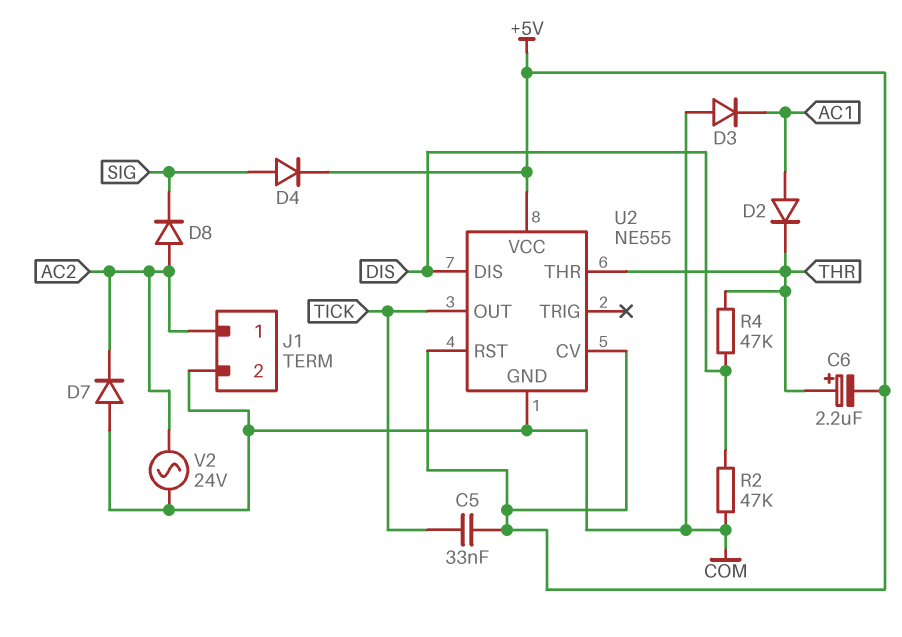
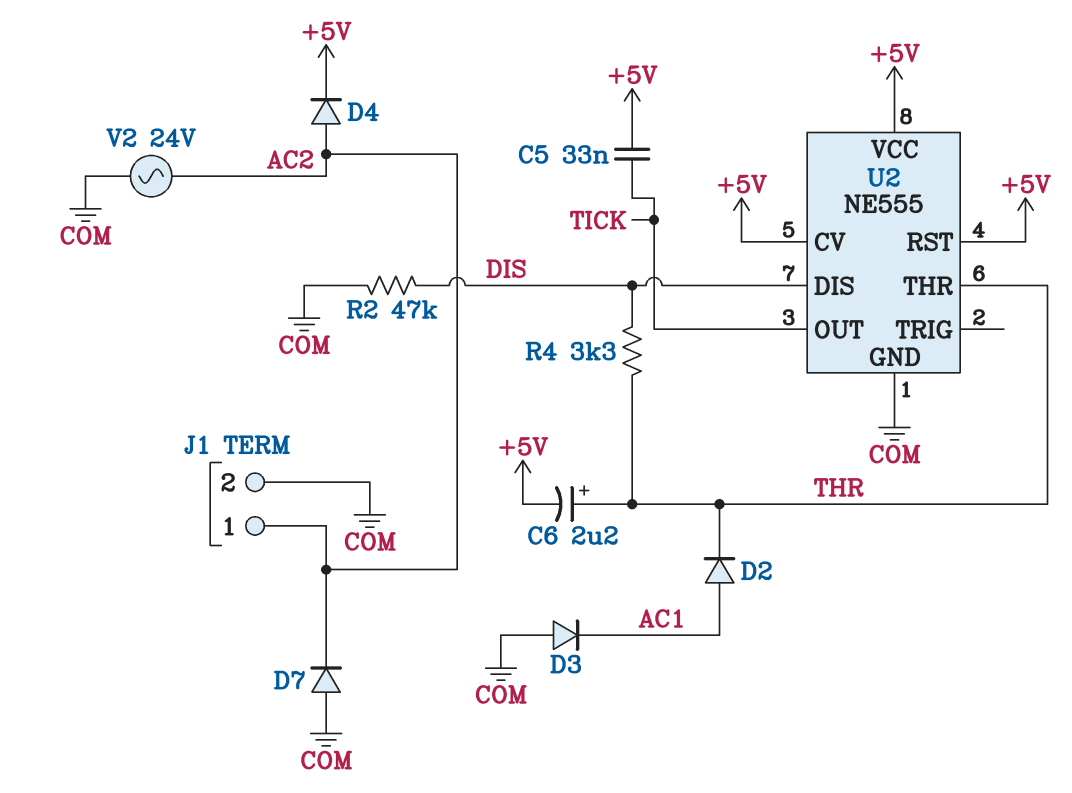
D4: diode (A SIG, K +5V) -> diode (A AC2, K +5V)
D8: diode (A AC2, K SIG) -> none
R4: 47k (DIS, THR) -> 3.3k (DIS, THR)

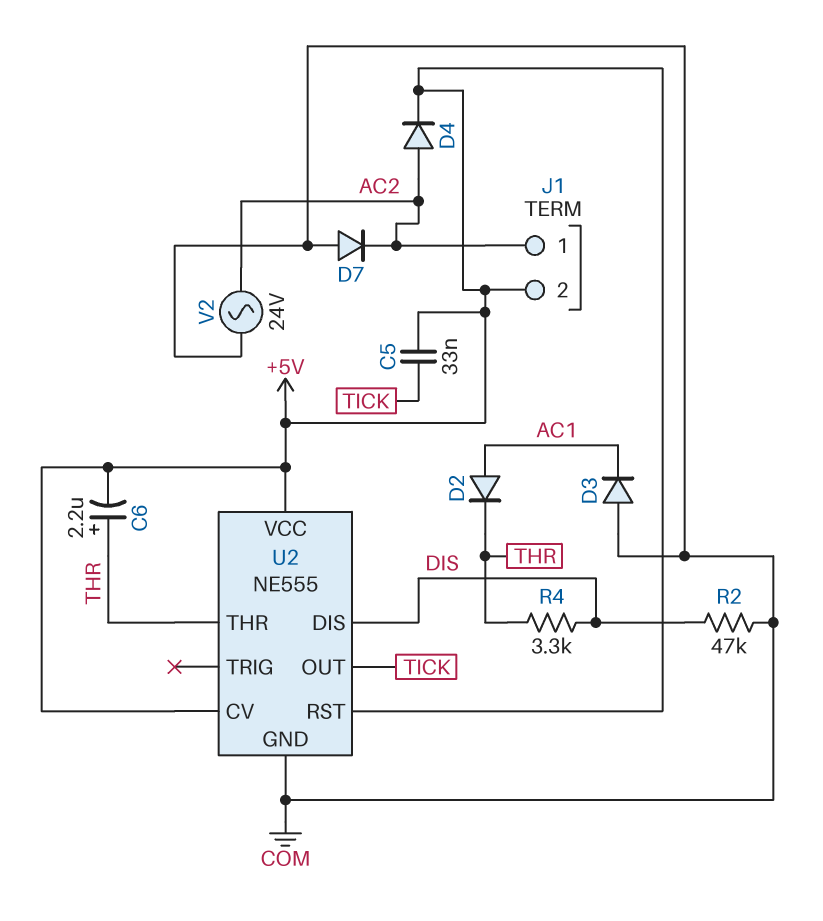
J1 pin 2: COM -> +5V

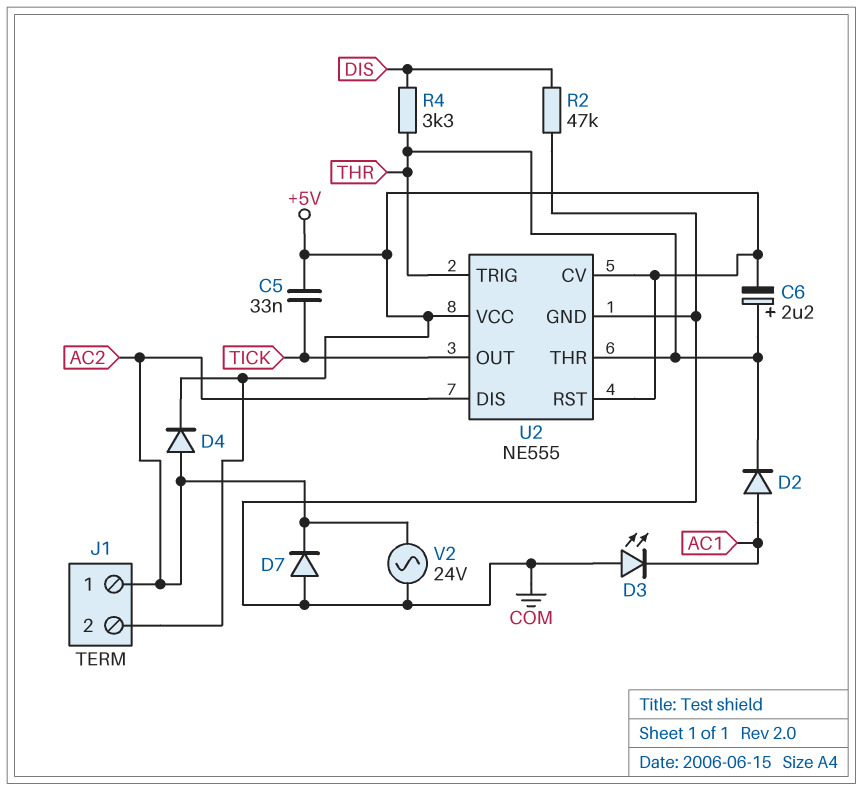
D3: diode (A COM, K AC1) -> LED (A COM, K AC1)
U2 pin DIS: DIS -> AC2
U2 pin TRIG: none -> THR

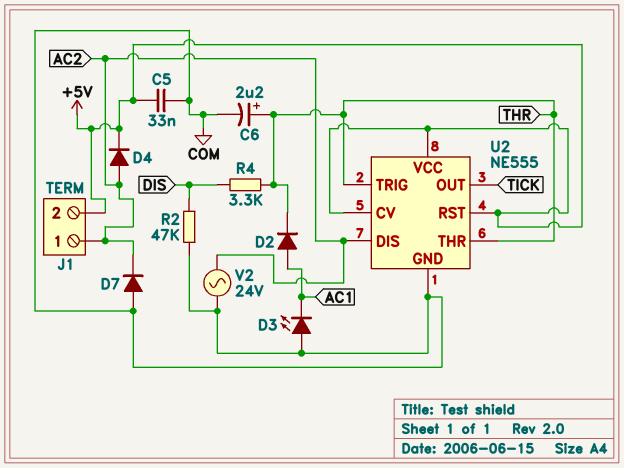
C5: 33nF (+5V, TICK) -> 33nF (+5V, COM)
C6: 2.2uF (plus THR, minus +5V) -> 2.2uF (plus THR, minus COM)

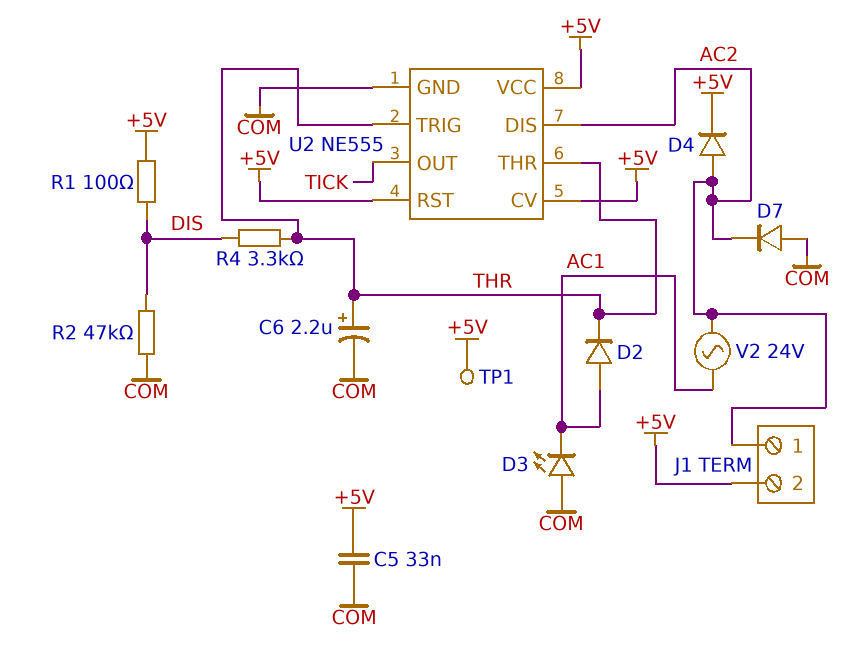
R1: none -> 100 (+5V, DIS)
TP1: none -> test point (+5V)
V2: AC 24V (AC2, COM) -> AC 24V (AC1, AC2)

